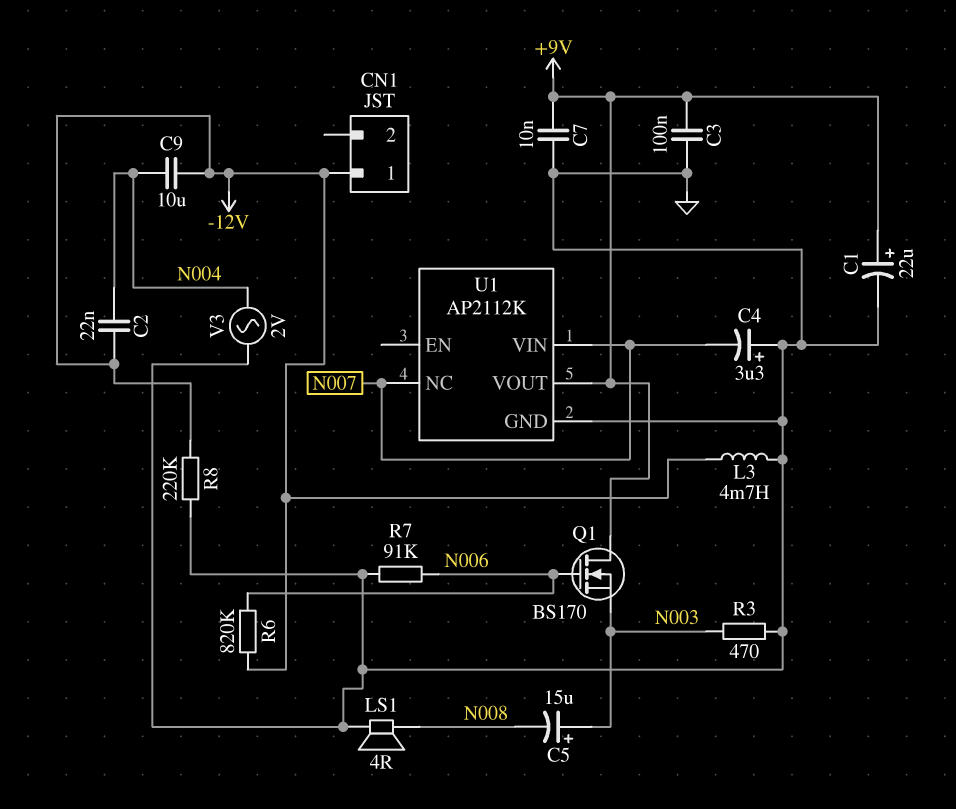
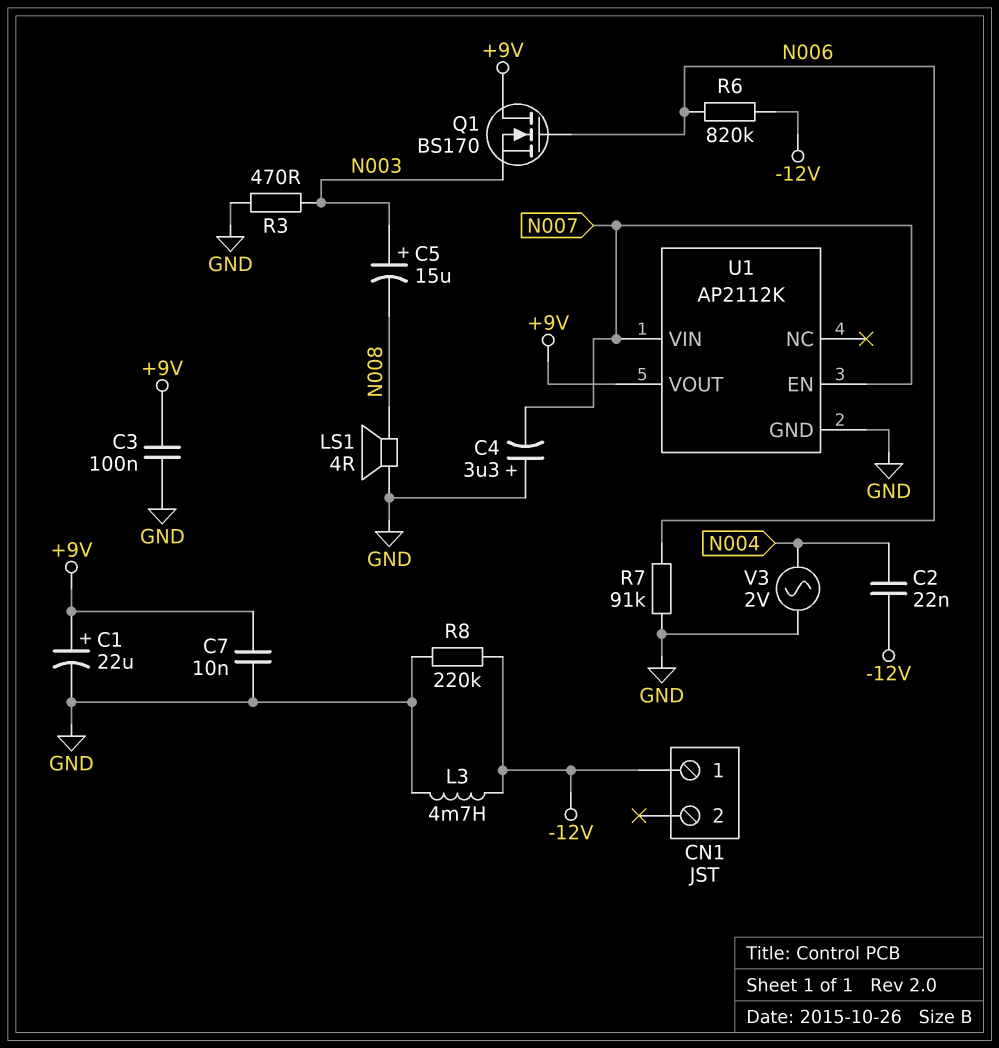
C9: 10uF (-12V, N004) -> none
U1 pin EN: none -> N007
U1 pin NC: N007 -> none

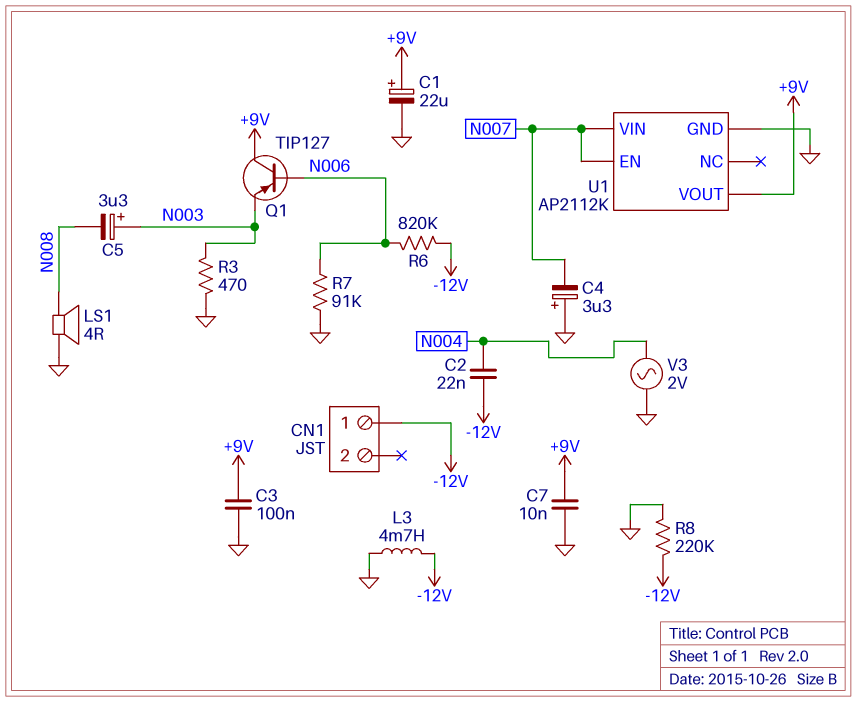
C5: 15uF (plus N003, minus N008) -> 3.3uF (plus N003, minus N008)
Q1: NMOS BS170 (G N006, D +9V, S N003) -> PNP TIP127 (B N006, C +9V, E N003)

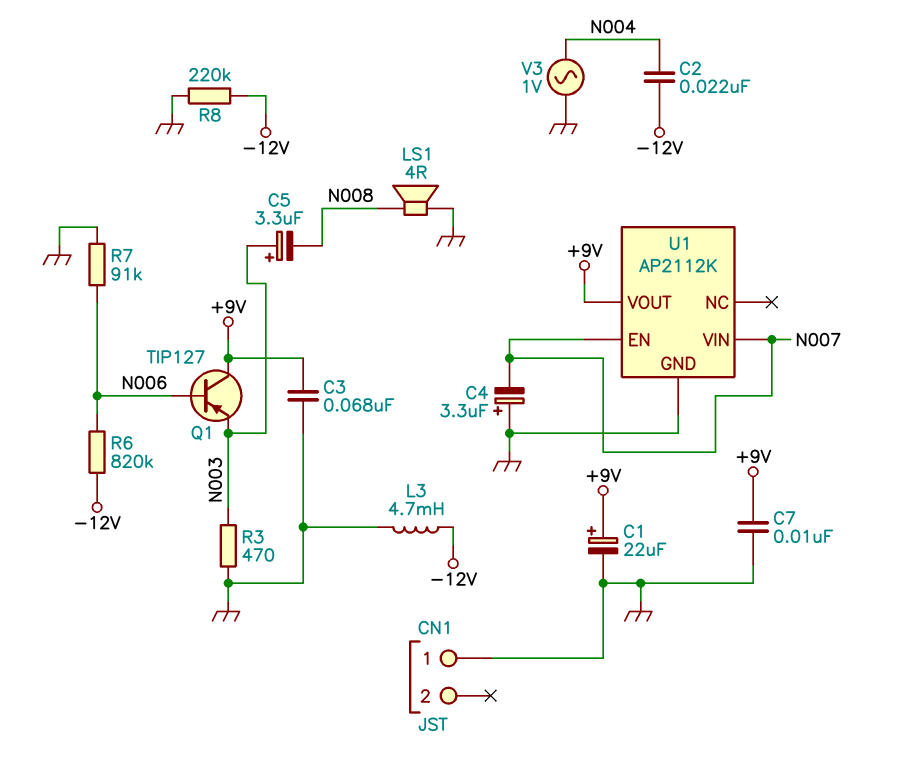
C3: 100nF (+9V, GND) -> 68nF (+9V, GND)
CN1 pin 1: -12V -> GND
V3: AC 2V (GND, N004) -> AC 1V (GND, N004)

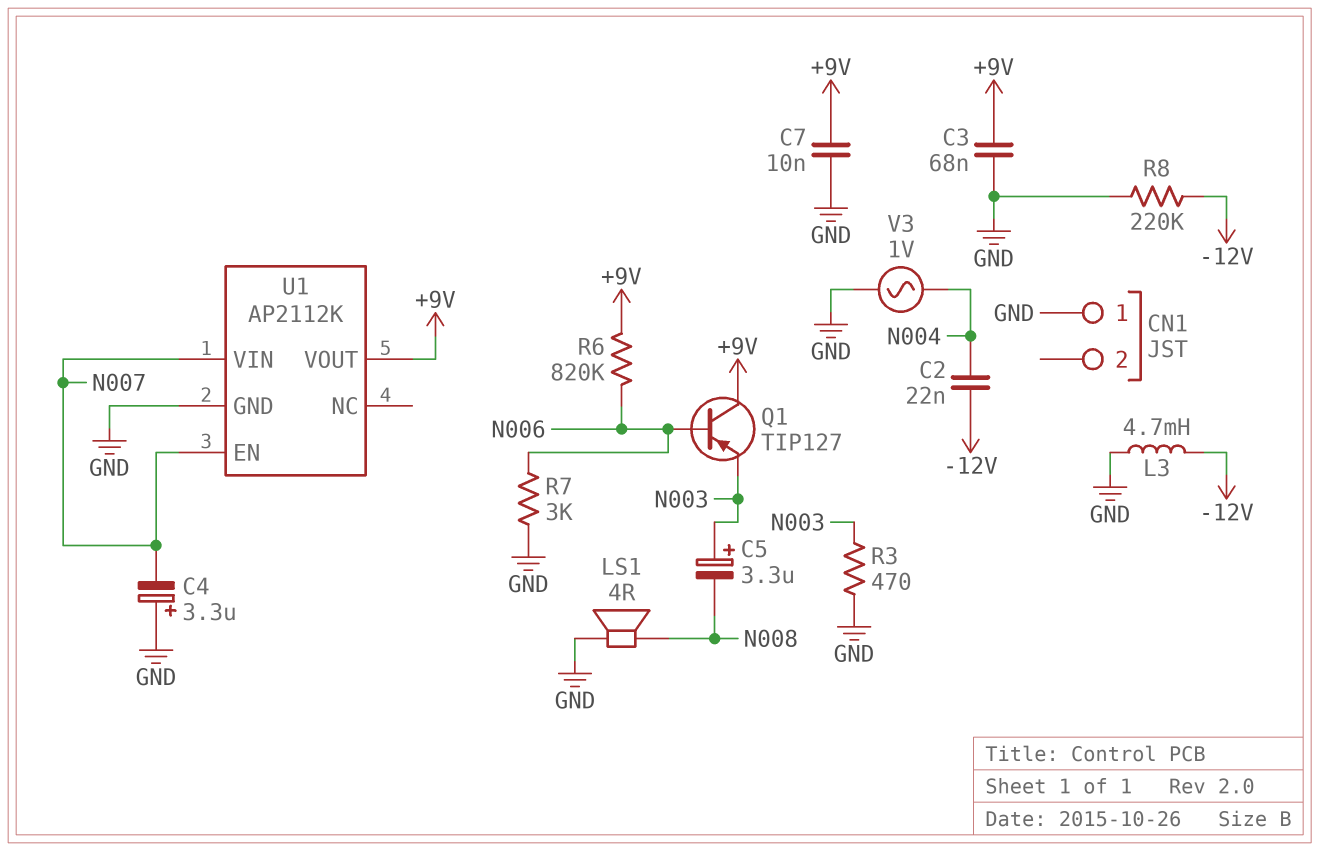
C1: 22uF (plus +9V, minus GND) -> none
R6: 820k (-12V, N006) -> 820k (+9V, N006)
R7: 91k (GND, N006) -> 3k (GND, N006)

